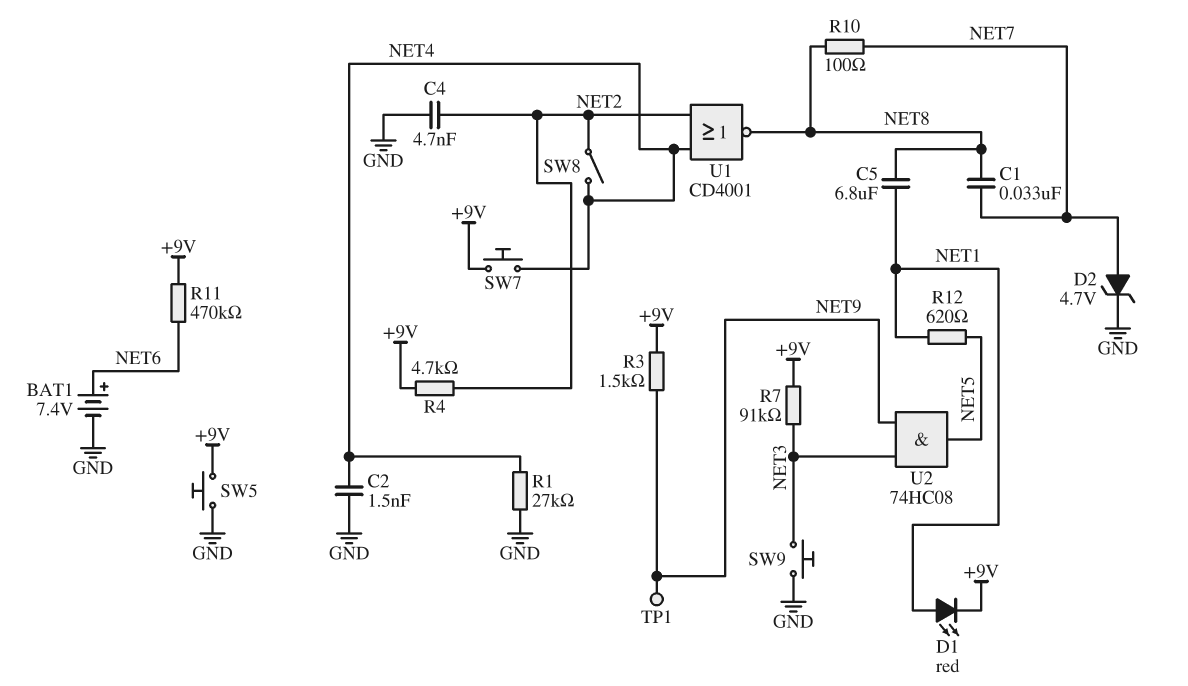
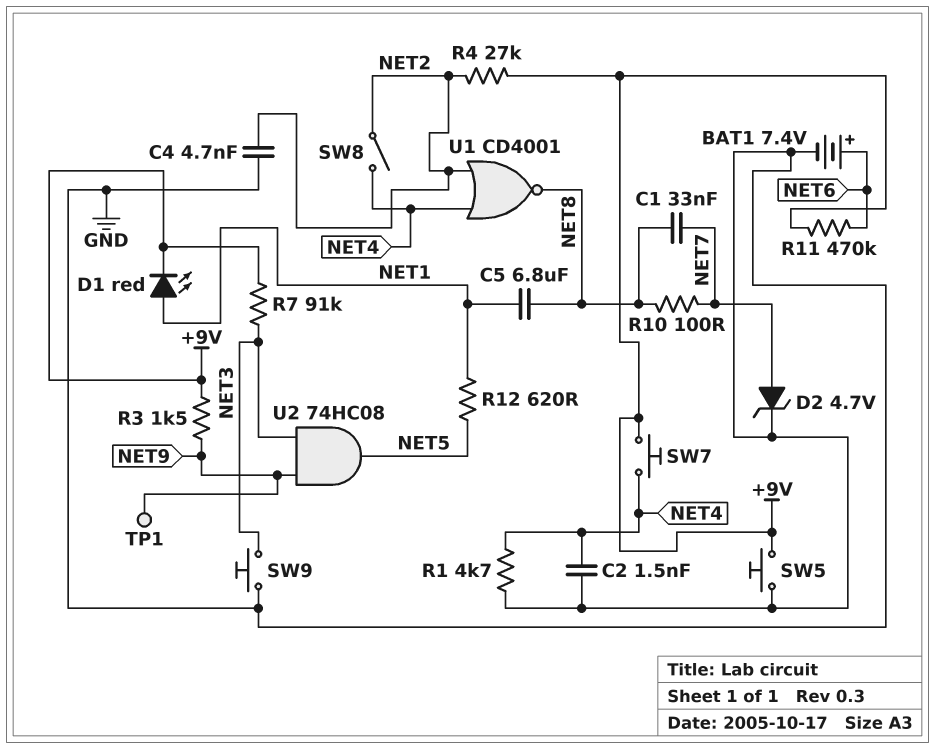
R1: 27k (GND, NET4) -> 4.7k (GND, NET4)
R4: 4.7k (+9V, NET2) -> 27k (+9V, NET2)

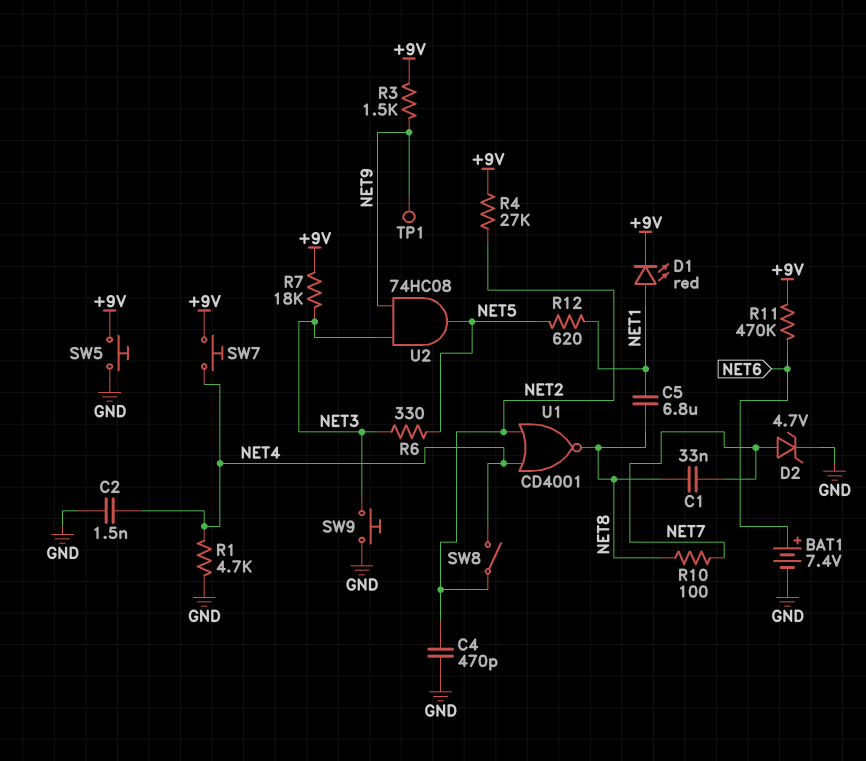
C4: 4.7nF (GND, NET2) -> 470pF (GND, NET2)
R6: none -> 330 (NET3, NET5)
R7: 91k (+9V, NET3) -> 18k (+9V, NET3)

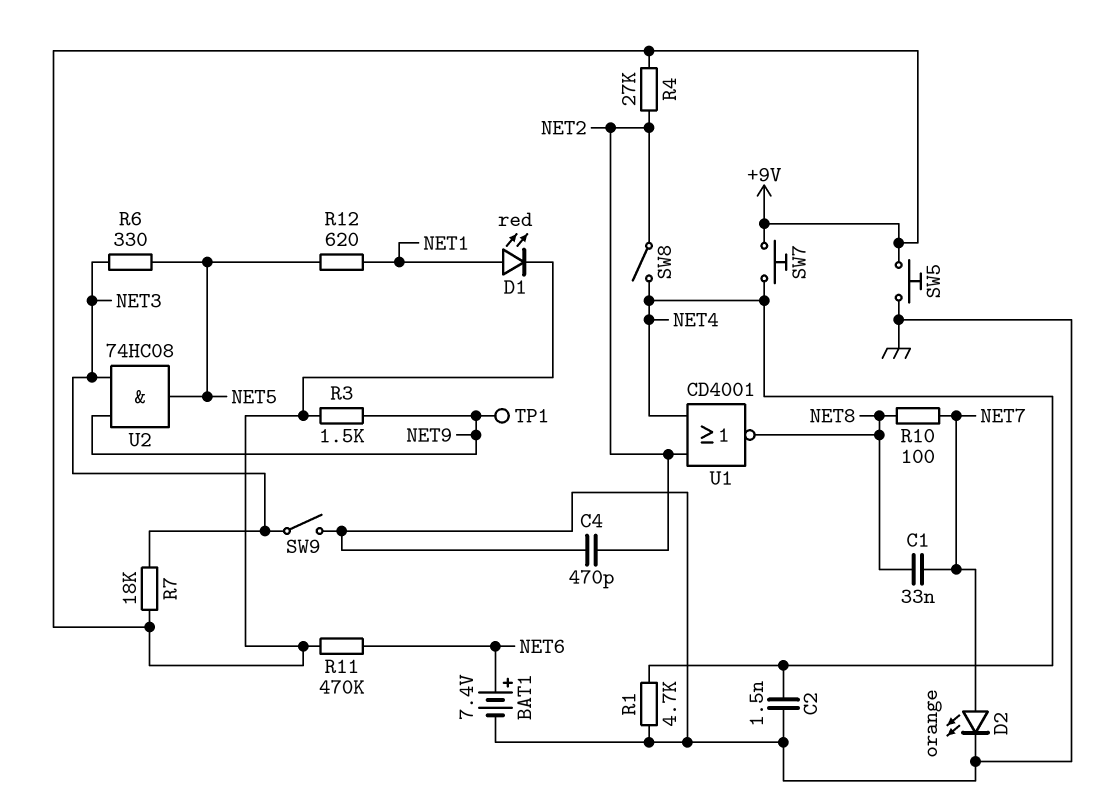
C5: 6.8uF (NET1, NET8) -> none
D2: zener 4.7V (A NET7, K GND) -> LED orange (A NET7, K GND)
SW9: button (GND, NET3) -> switch (GND, NET3)

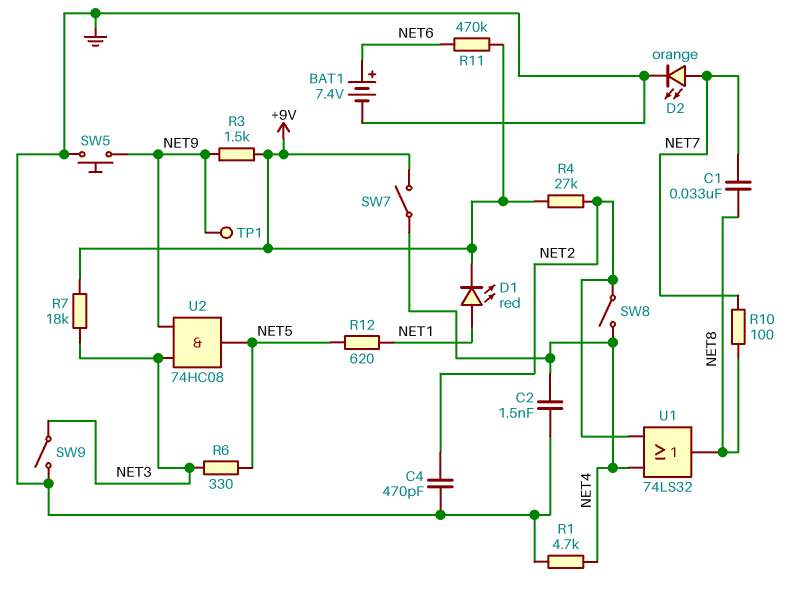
SW5: button (+9V, GND) -> button (GND, NET9)
SW7: button (+9V, NET4) -> switch (+9V, NET4)
U1: NOR CD4001 (in NET2, in NET4, out NET8) -> OR 74LS32 (in NET2, in NET4, out NET8)

